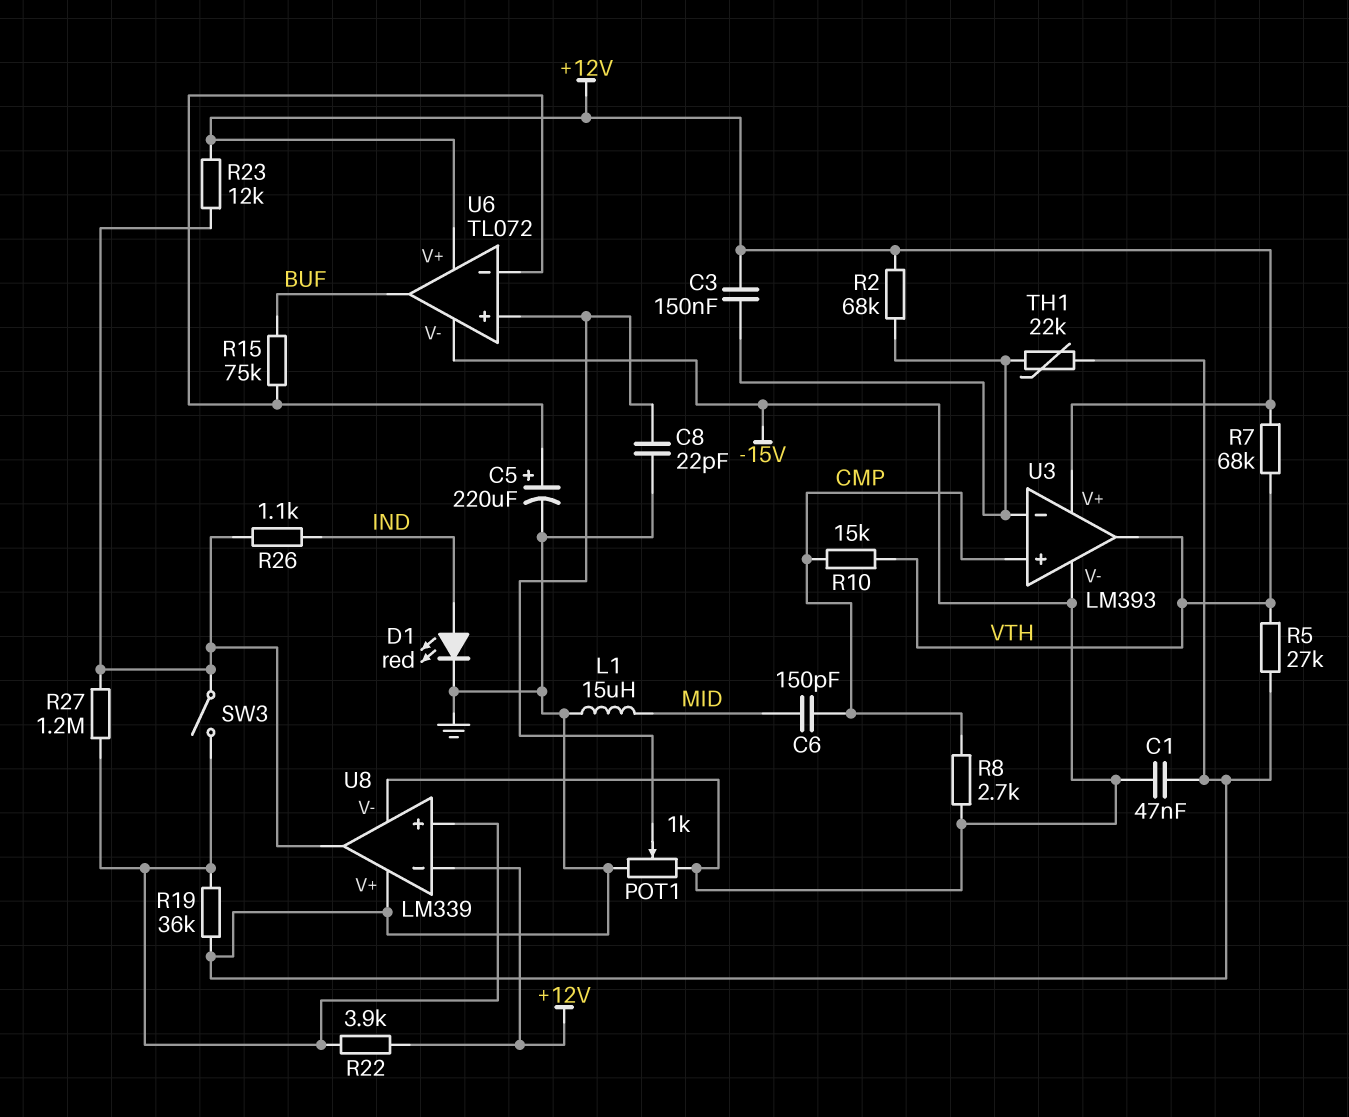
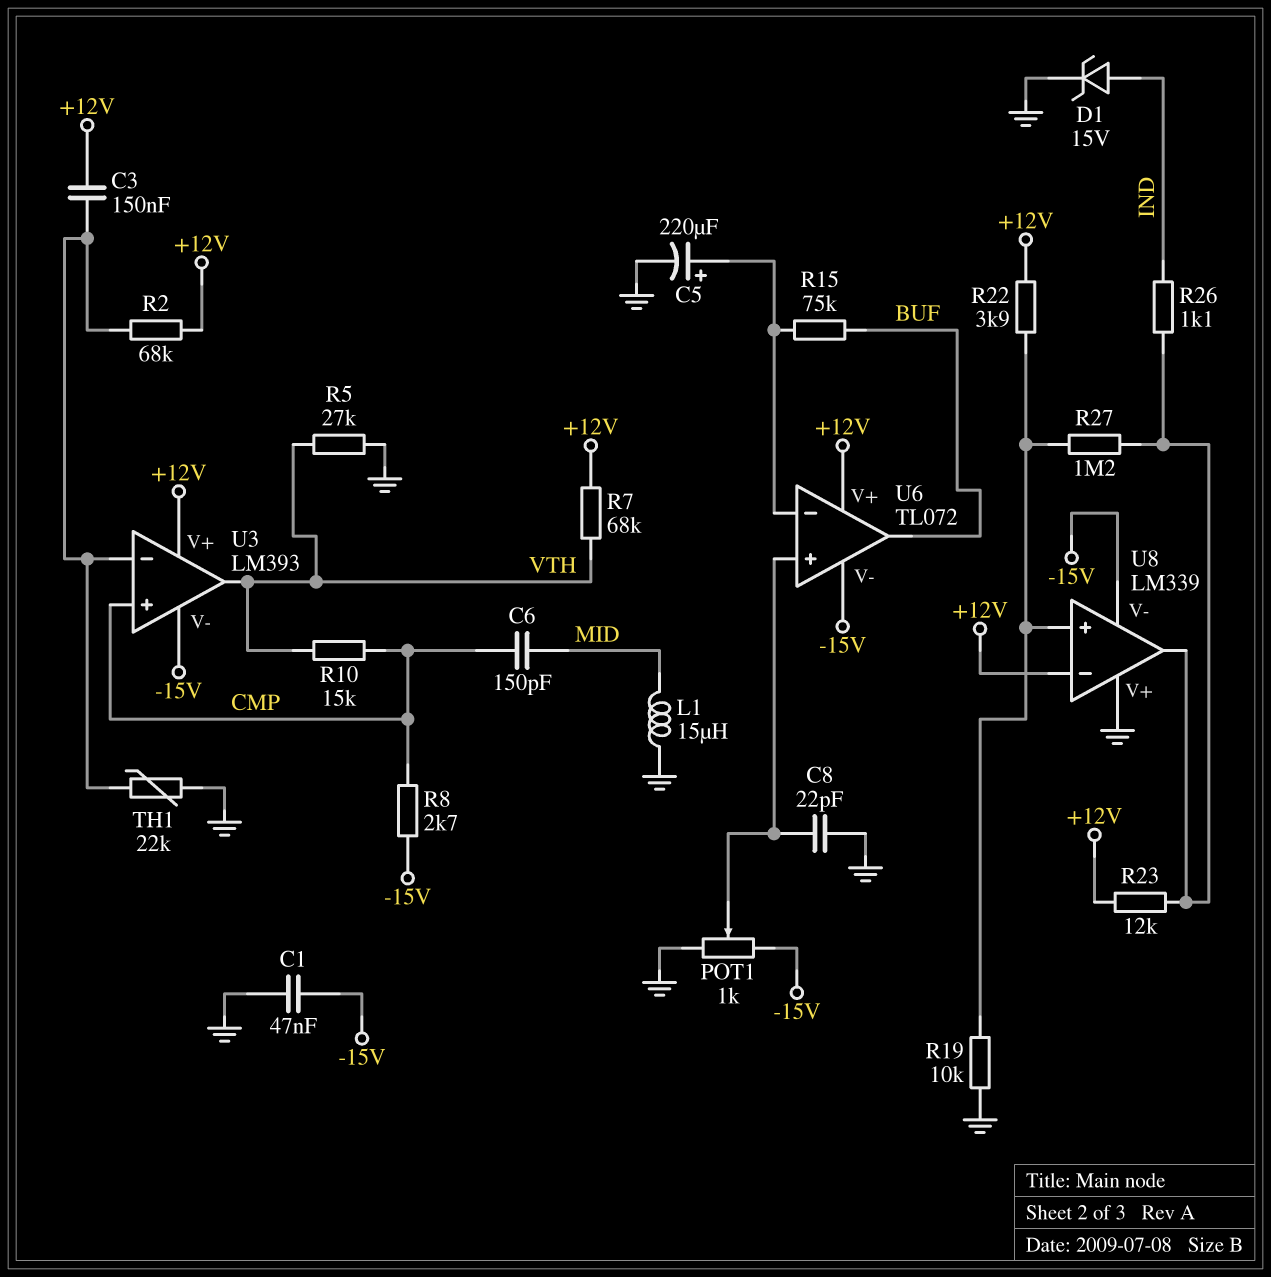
D1: LED red (A IND, K GND) -> zener 15V (A IND, K GND)
R19: 36k (GND, U8/in+) -> 10k (GND, U8/in+)
SW3: switch (U8/in+, U8/out) -> none

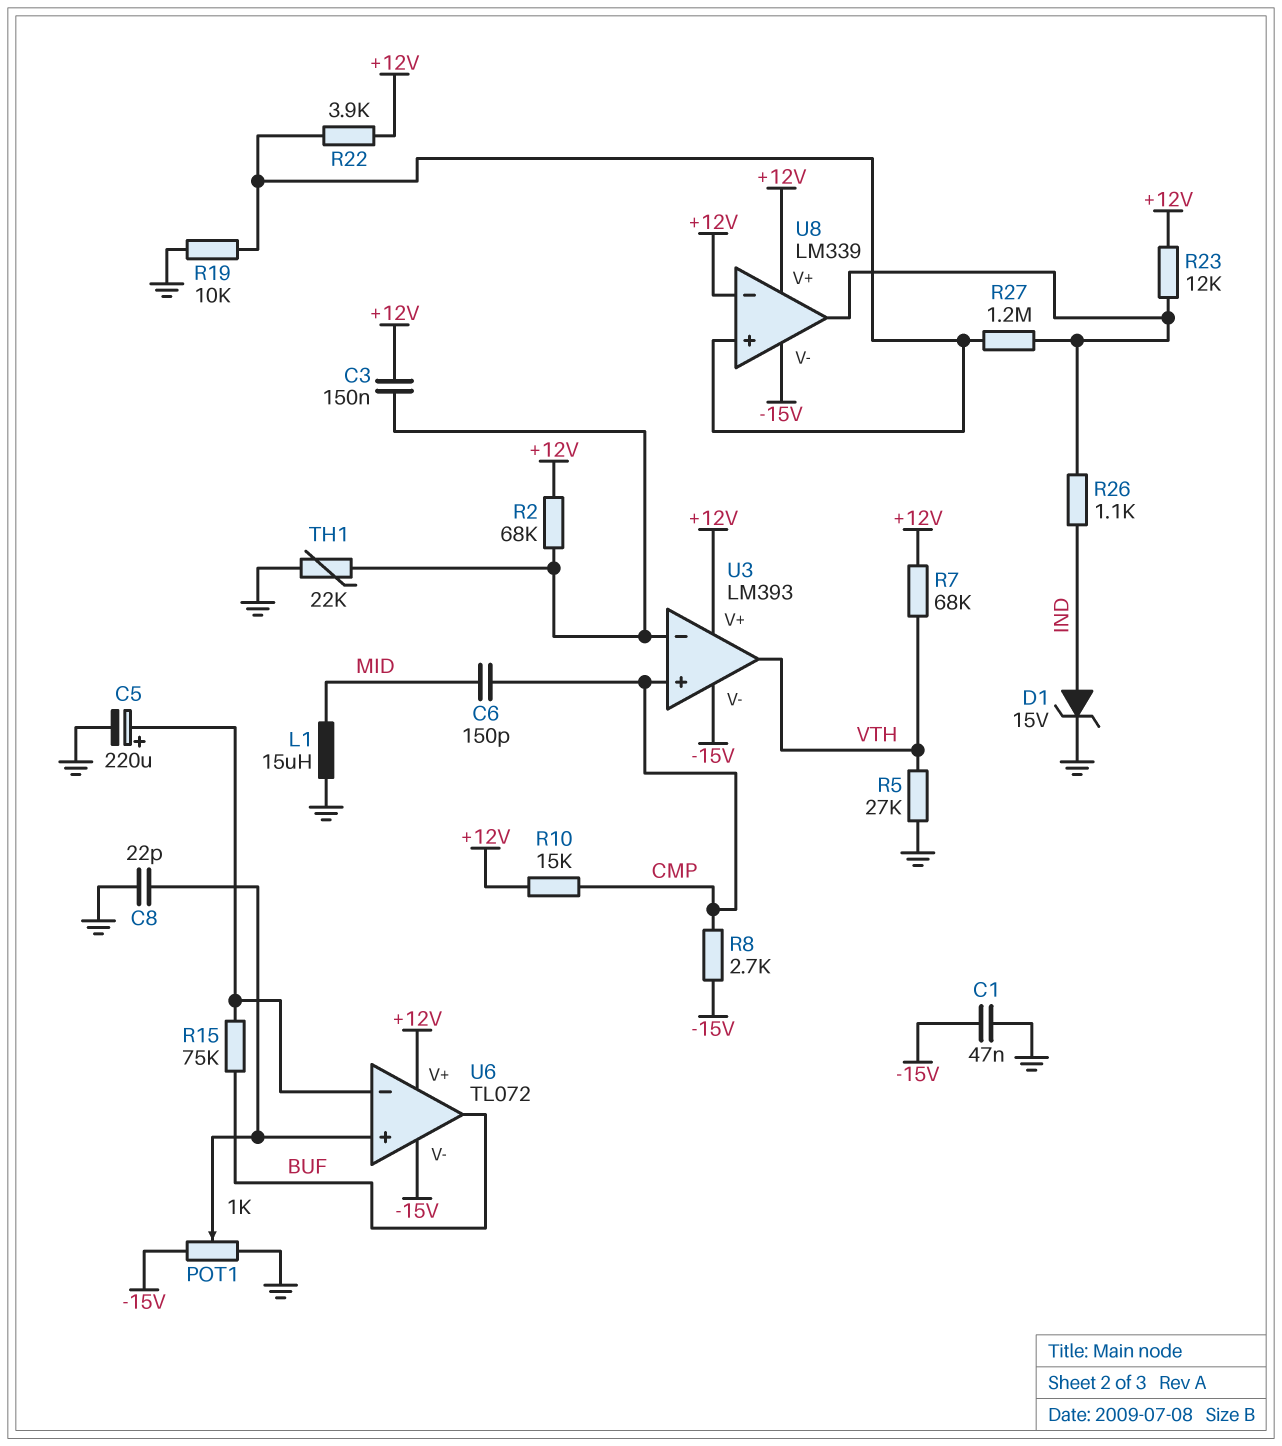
R10: 15k (CMP, VTH) -> 15k (+12V, CMP)
U8 pin V+: GND -> +12V

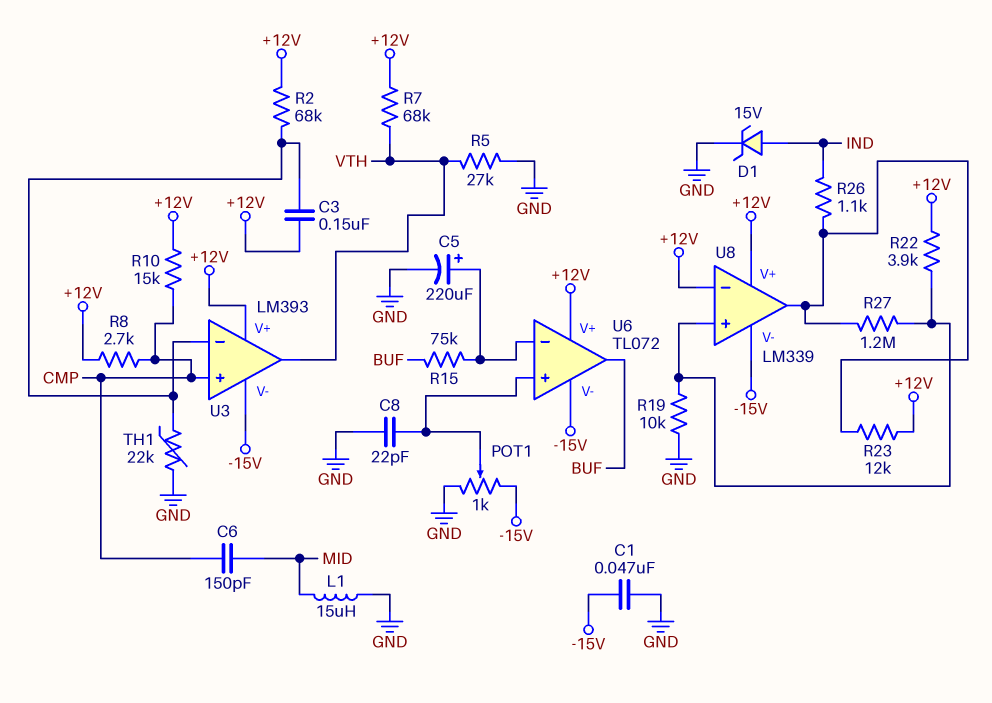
R8: 2.7k (-15V, CMP) -> 2.7k (+12V, CMP)

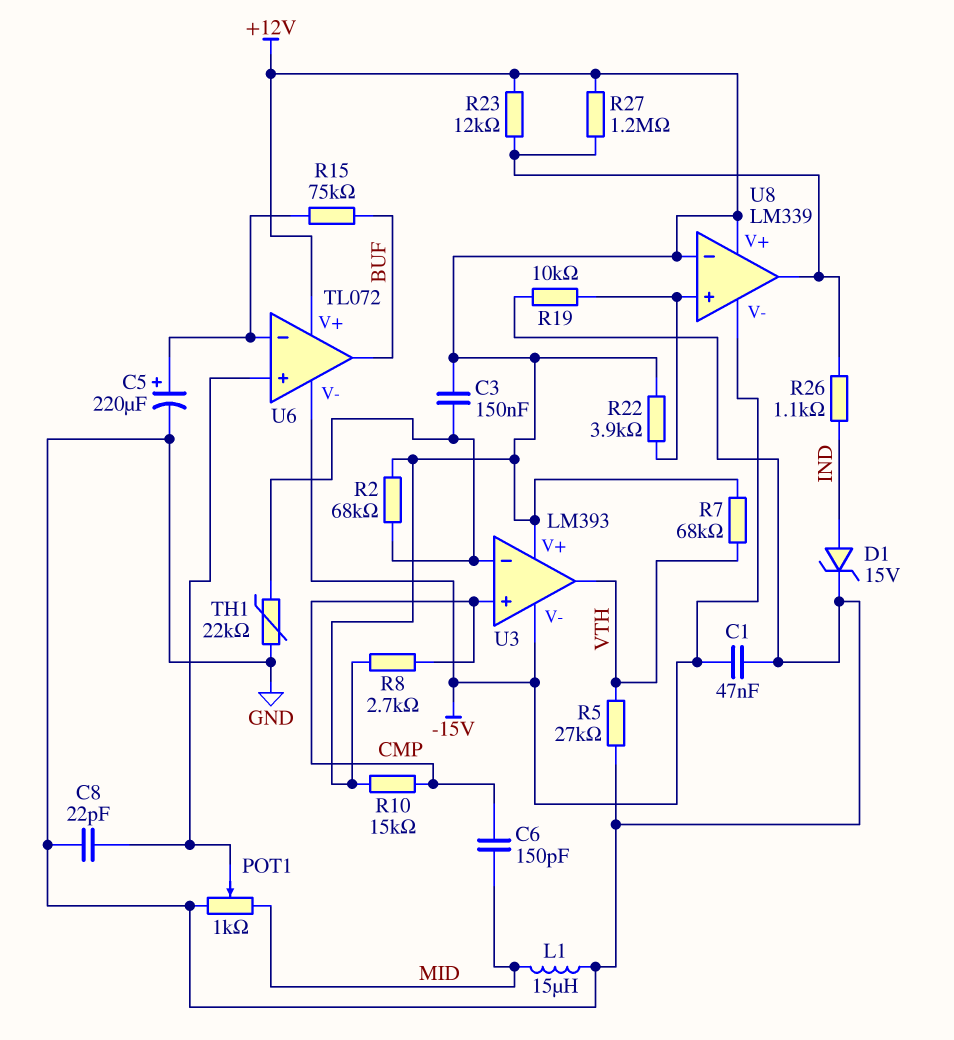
POT1: 1k (-15V, GND, wiper U6/in+) -> 1k (GND, MID, wiper U6/in+)
R27: 1.2M (U8/in+, U8/out) -> 1.2M (+12V, U8/out)

